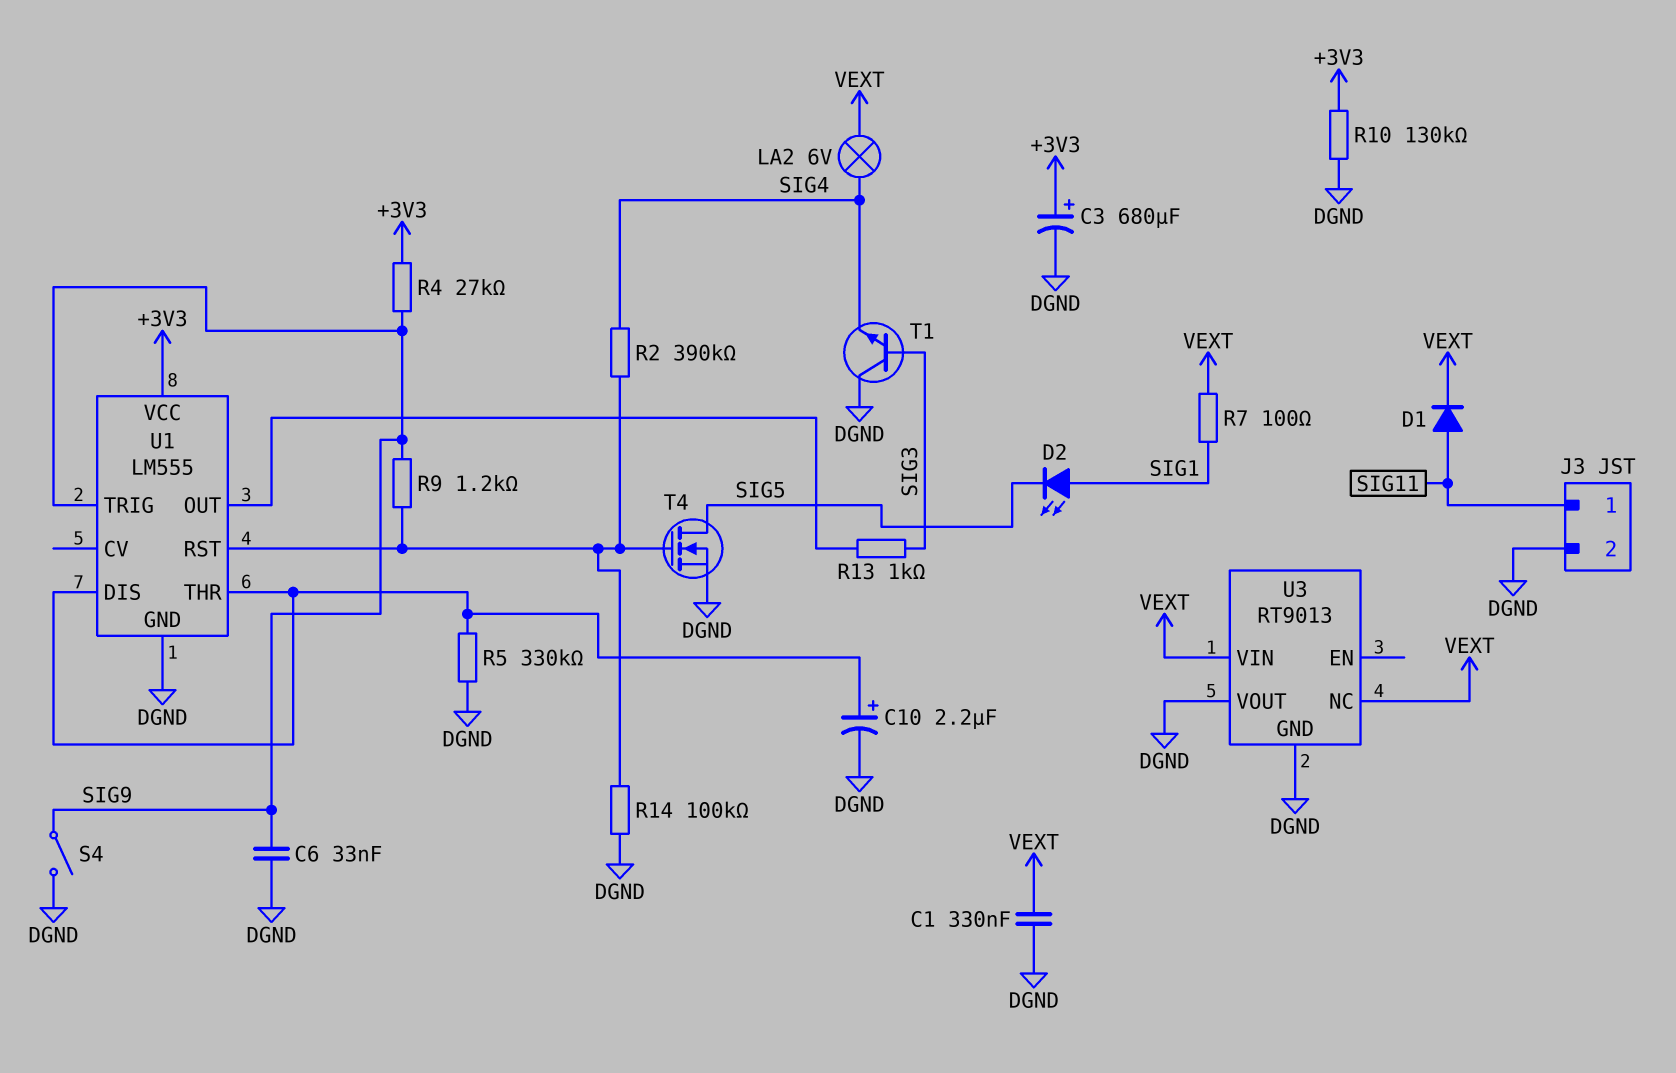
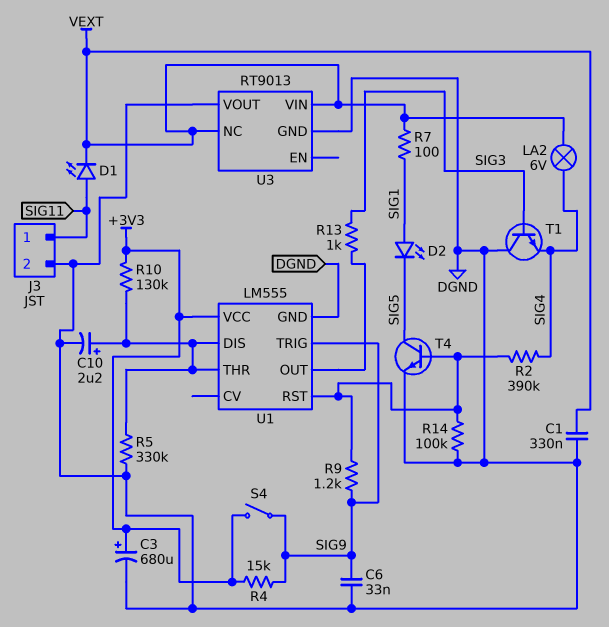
D1: diode (A SIG11, K VEXT) -> LED (A SIG11, K VEXT)
R4: 27k (+3V3, SIG9) -> 15k (+3V3, SIG9)
R10: 130k (+3V3, DGND) -> 130k (+3V3, U1/DIS)
S4: switch (DGND, SIG9) -> switch (+3V3, SIG9)
T4: NMOS (G U1/RST, D SIG5, S DGND) -> NPN (B U1/RST, C SIG5, E DGND)

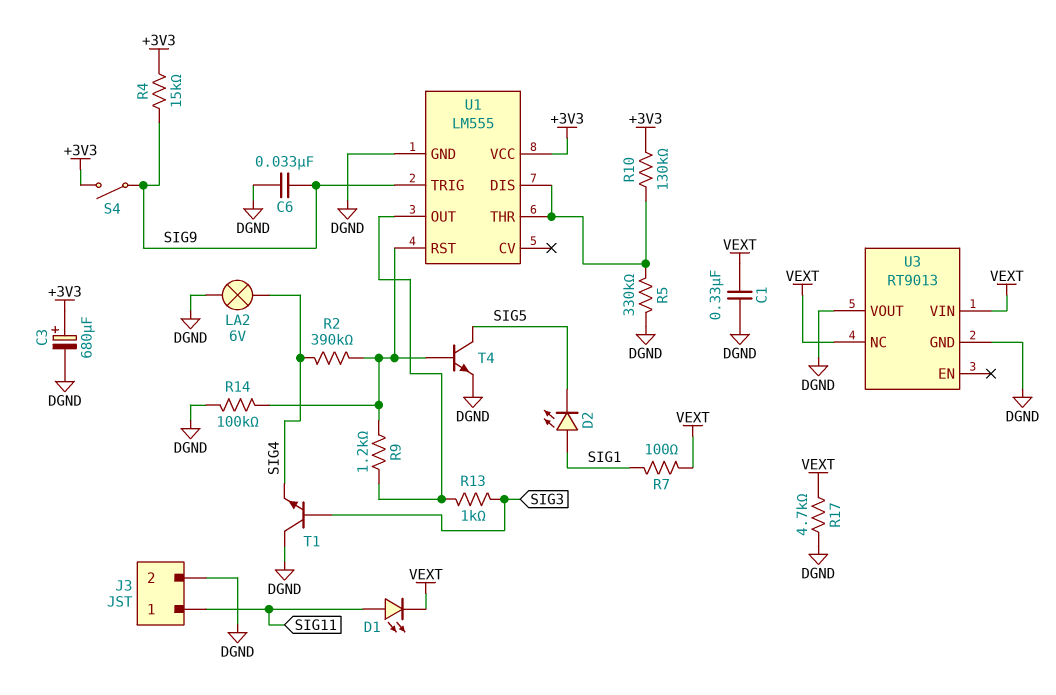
C10: 2.2uF (plus U1/DIS, minus DGND) -> none
LA2: lamp 6V (SIG4, VEXT) -> lamp 6V (DGND, SIG4)
R9: 1.2k (SIG9, U1/RST) -> 1.2k (U1/OUT, U1/RST)
R17: none -> 4.7k (DGND, VEXT)

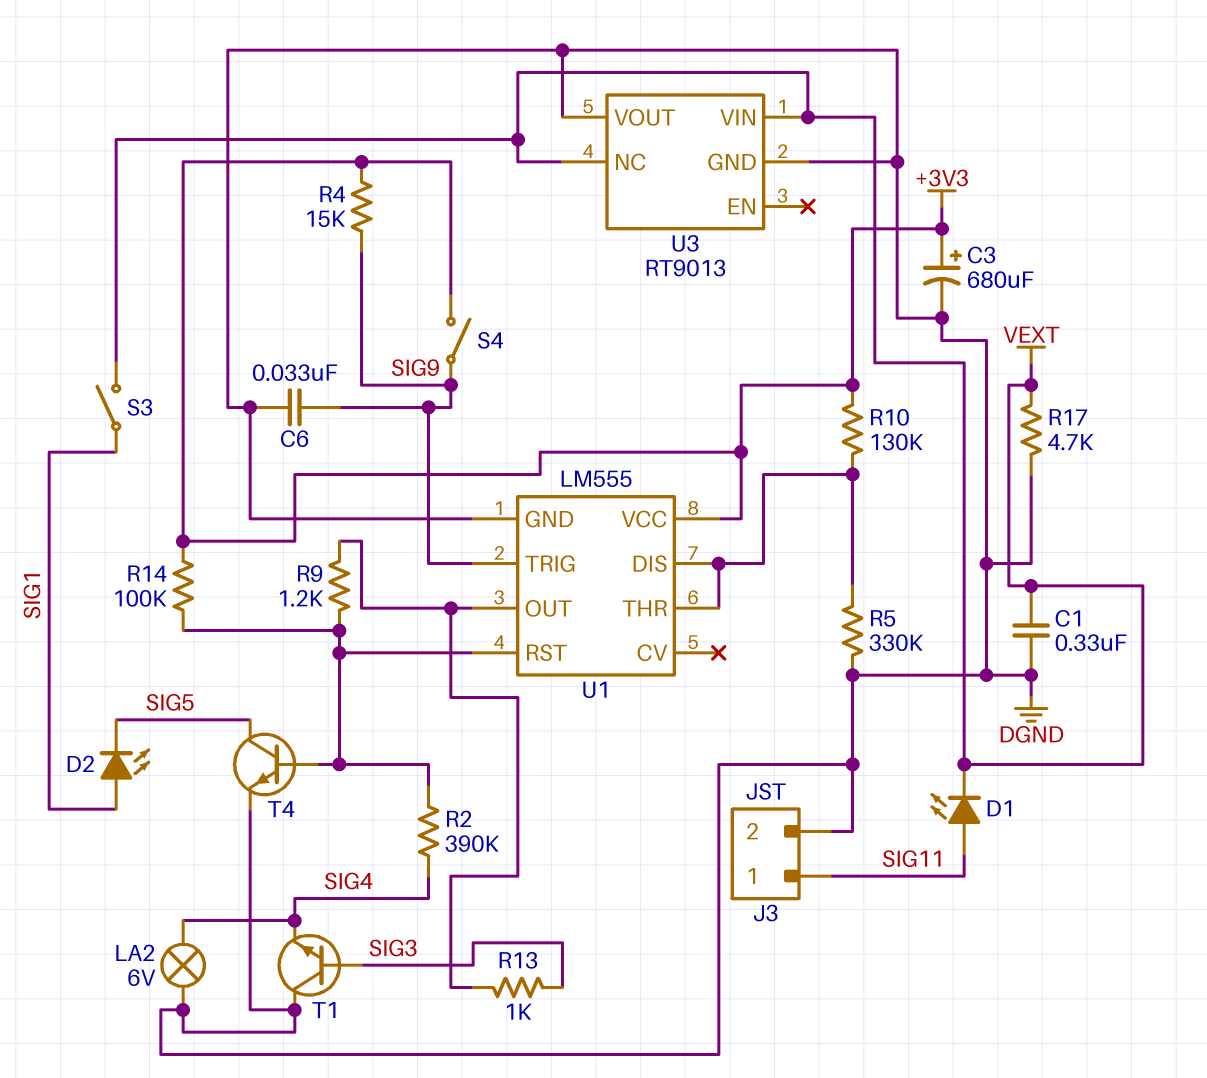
R7: 100 (SIG1, VEXT) -> none
R14: 100k (DGND, U1/RST) -> 100k (+3V3, U1/RST)
S3: none -> switch (SIG1, VEXT)

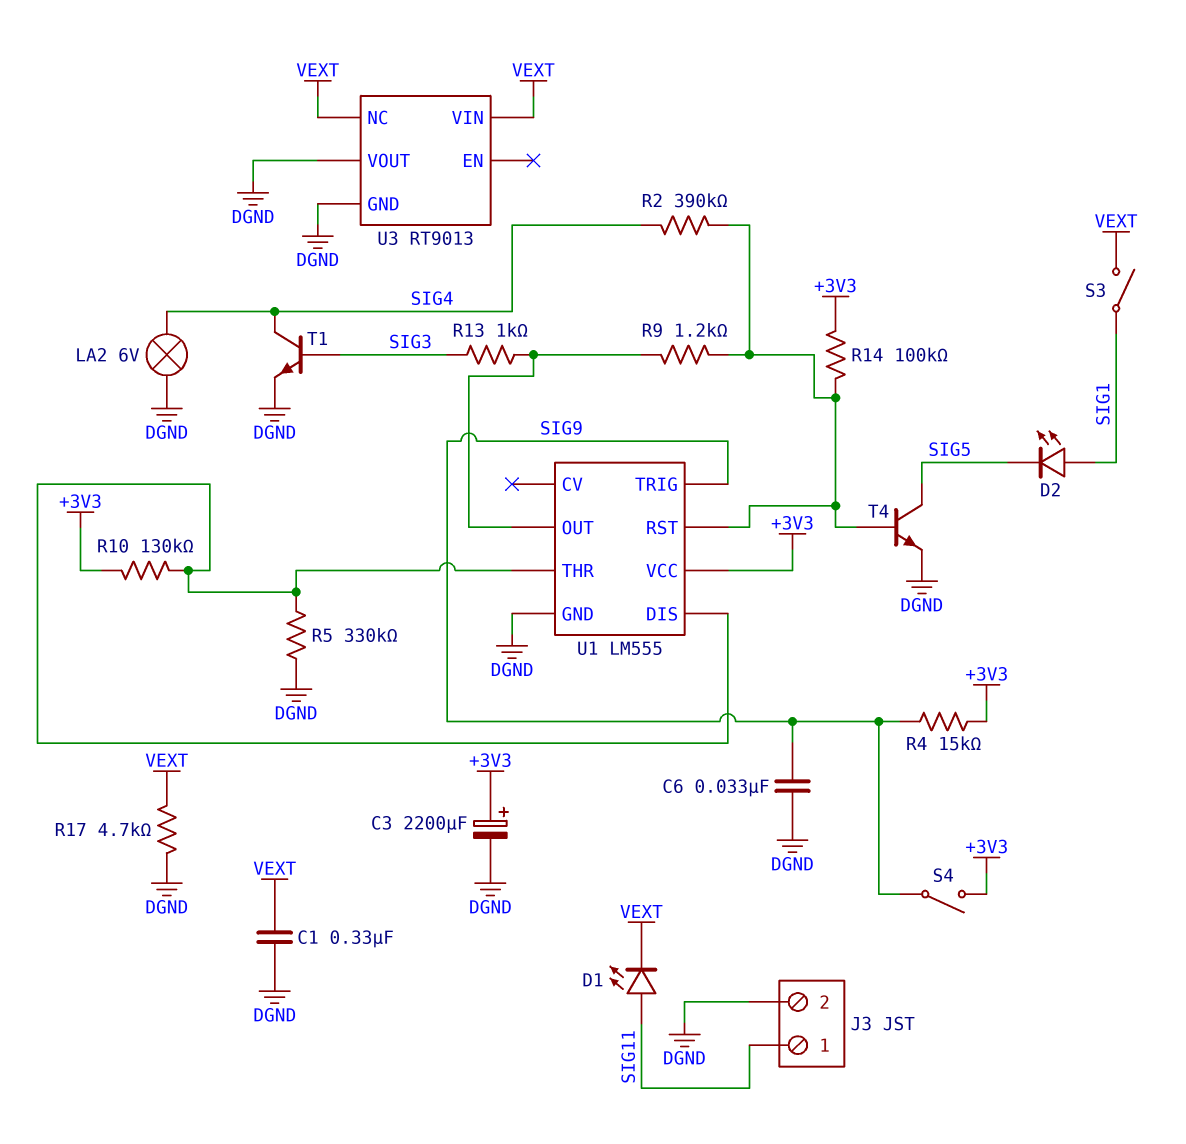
C3: 680uF (plus +3V3, minus DGND) -> 2200uF (plus +3V3, minus DGND)
T1: NPN (B SIG3, C DGND, E SIG4) -> NPN (B SIG3, C SIG4, E DGND)

